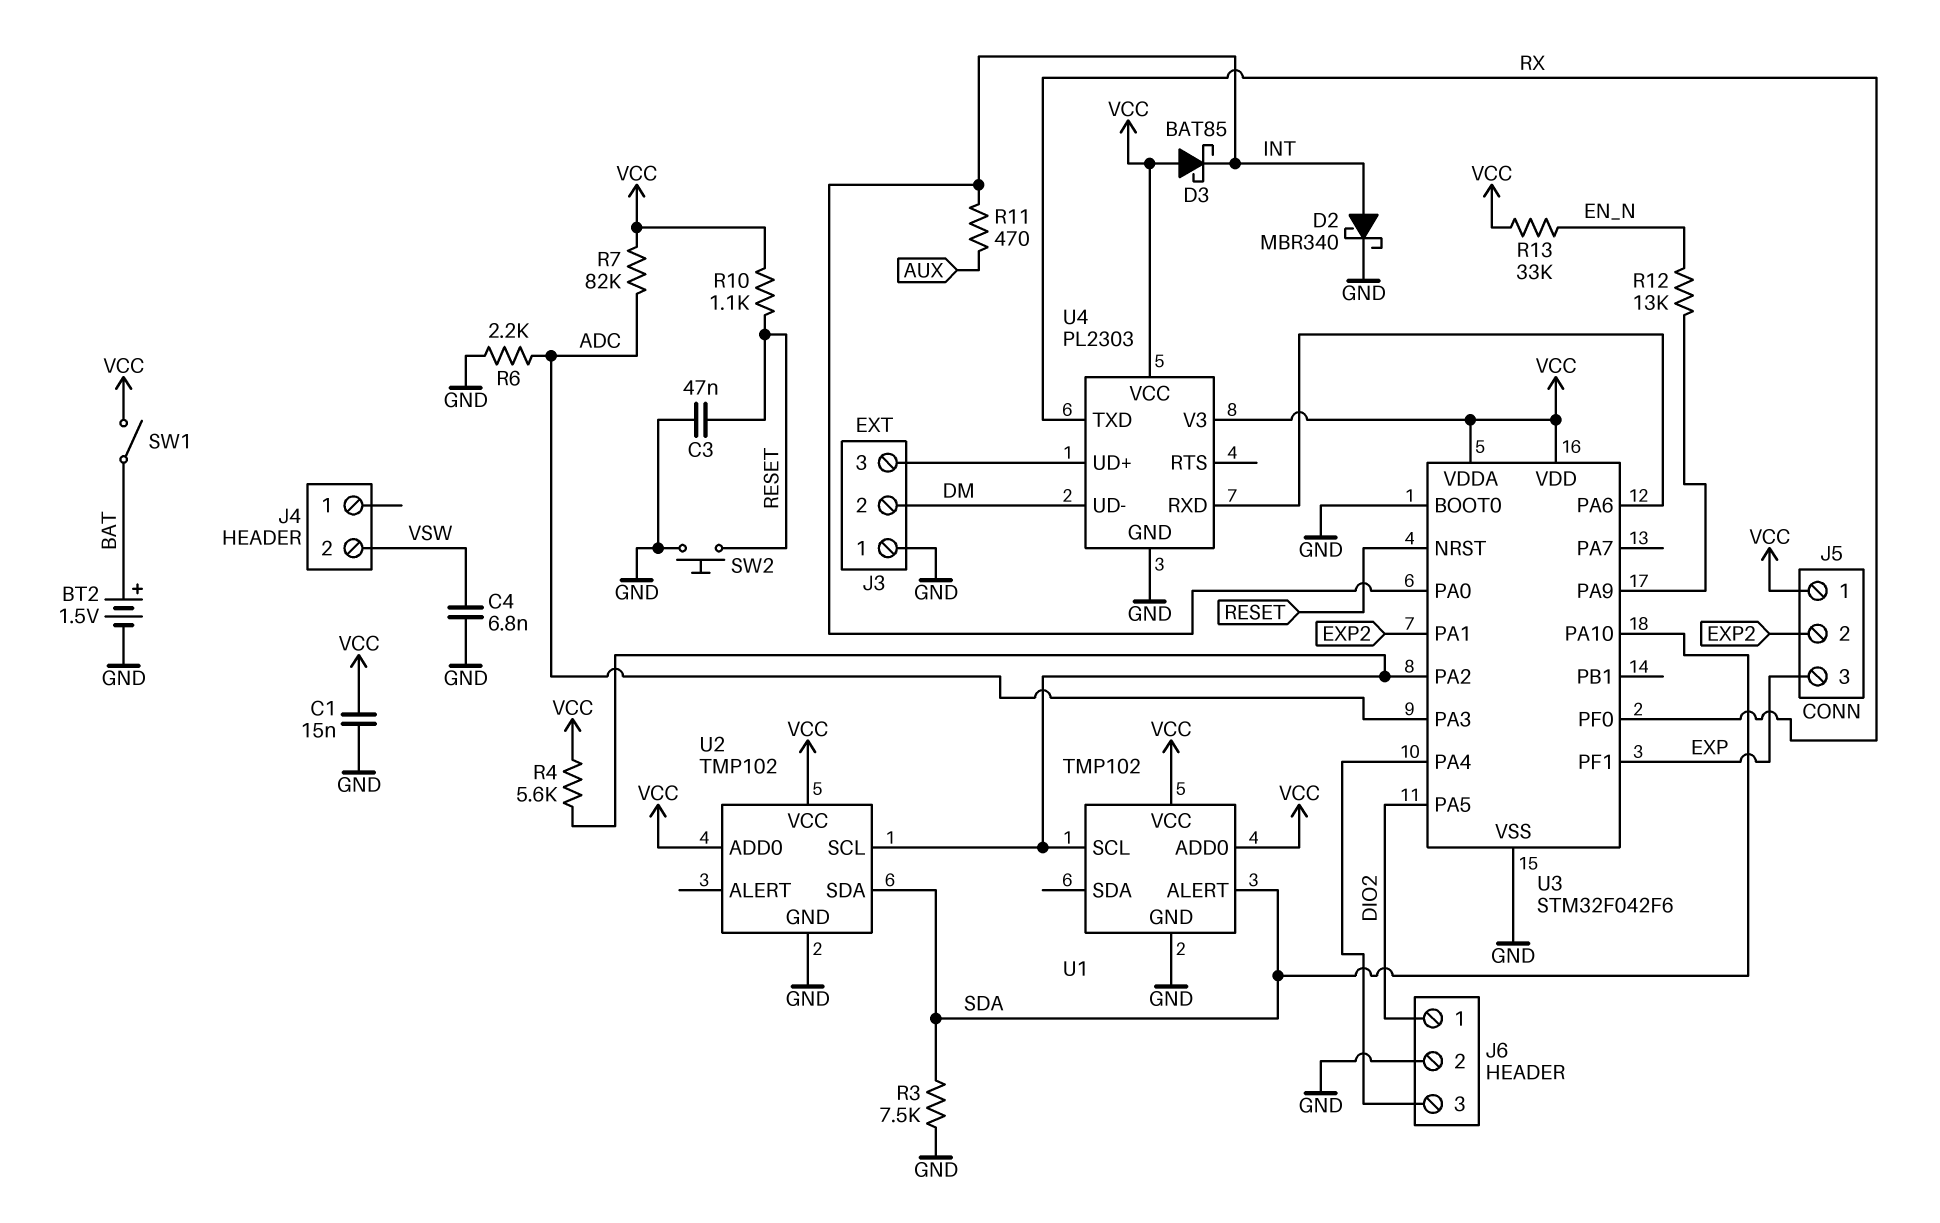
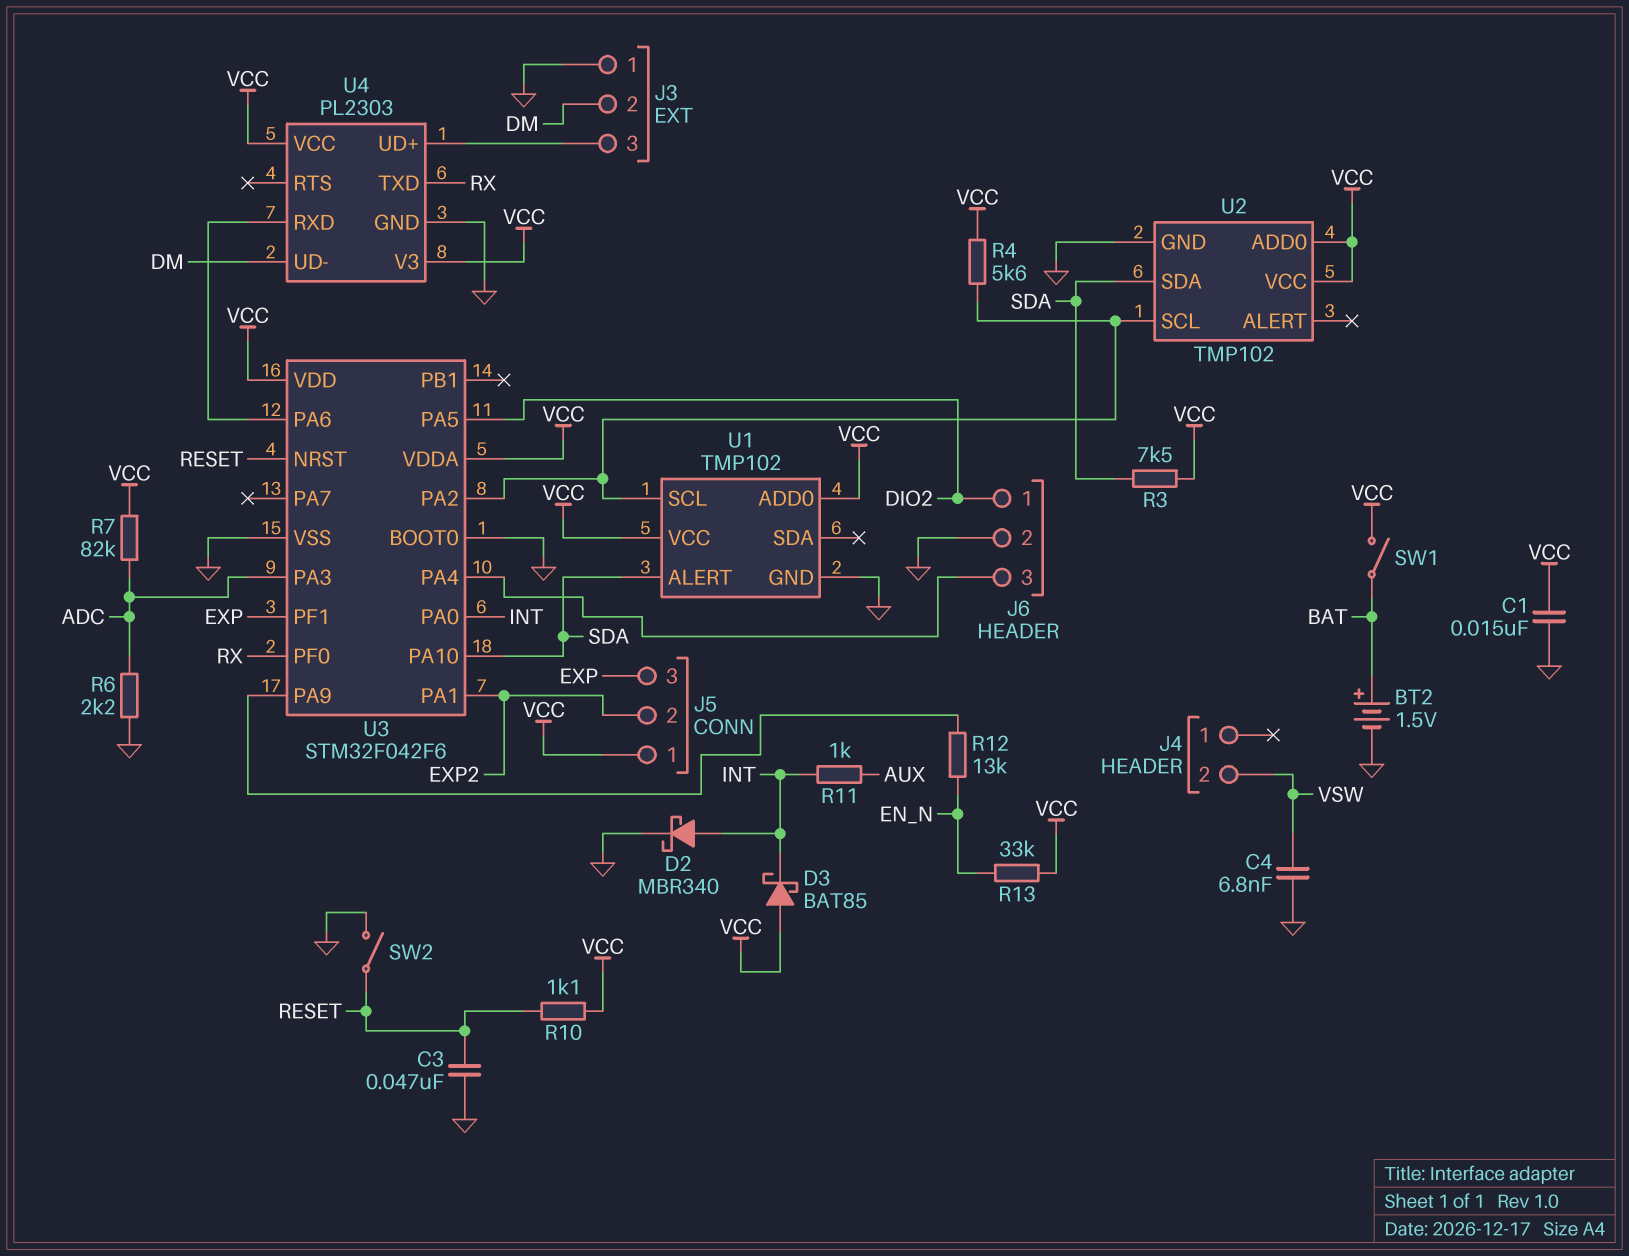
R3: 7.5k (GND, SDA) -> 7.5k (SDA, VCC)
R11: 470 (AUX, INT) -> 1k (AUX, INT)
SW2: button (GND, RESET) -> switch (GND, RESET)

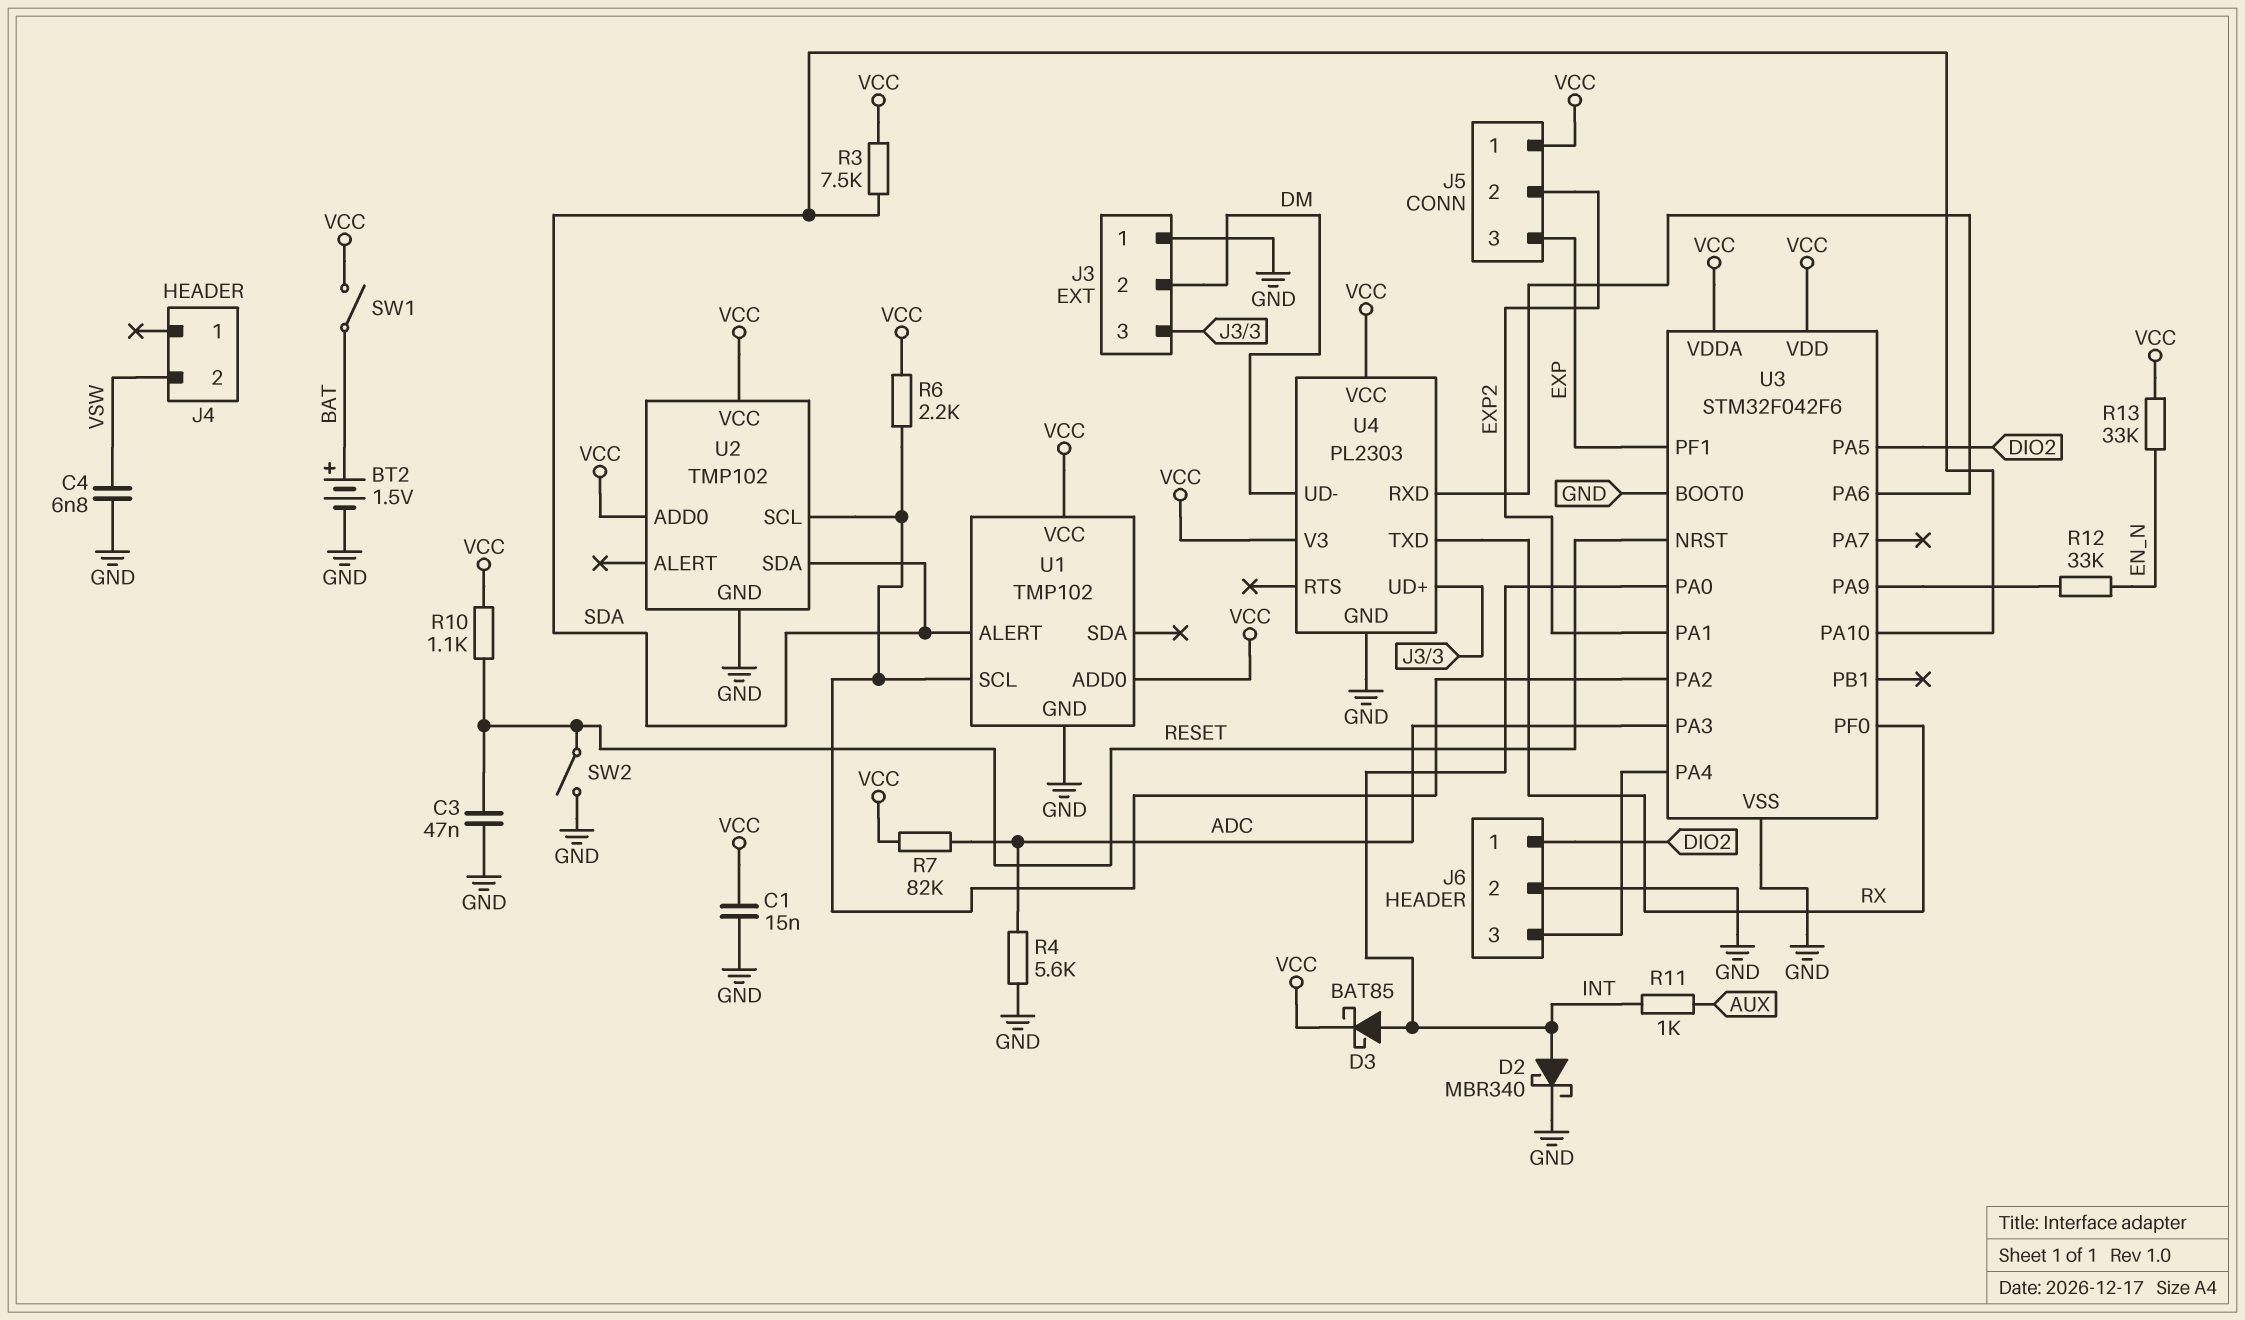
D3: schottky BAT85 (A VCC, K INT) -> schottky BAT85 (A INT, K VCC)
R4: 5.6k (U1/SCL, VCC) -> 5.6k (ADC, GND)
R6: 2.2k (ADC, GND) -> 2.2k (U1/SCL, VCC)
R12: 13k (EN_N, U3/PA9) -> 33k (EN_N, U3/PA9)

